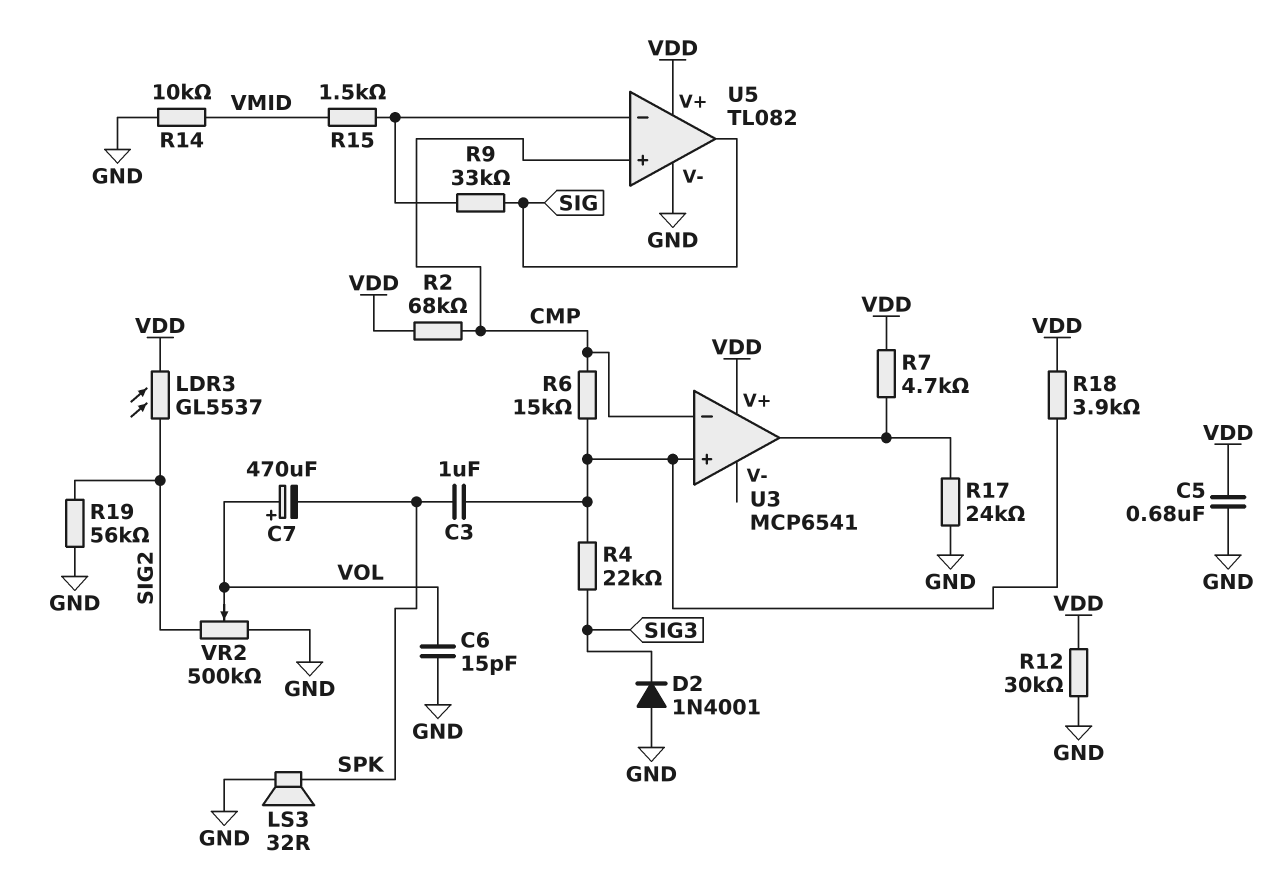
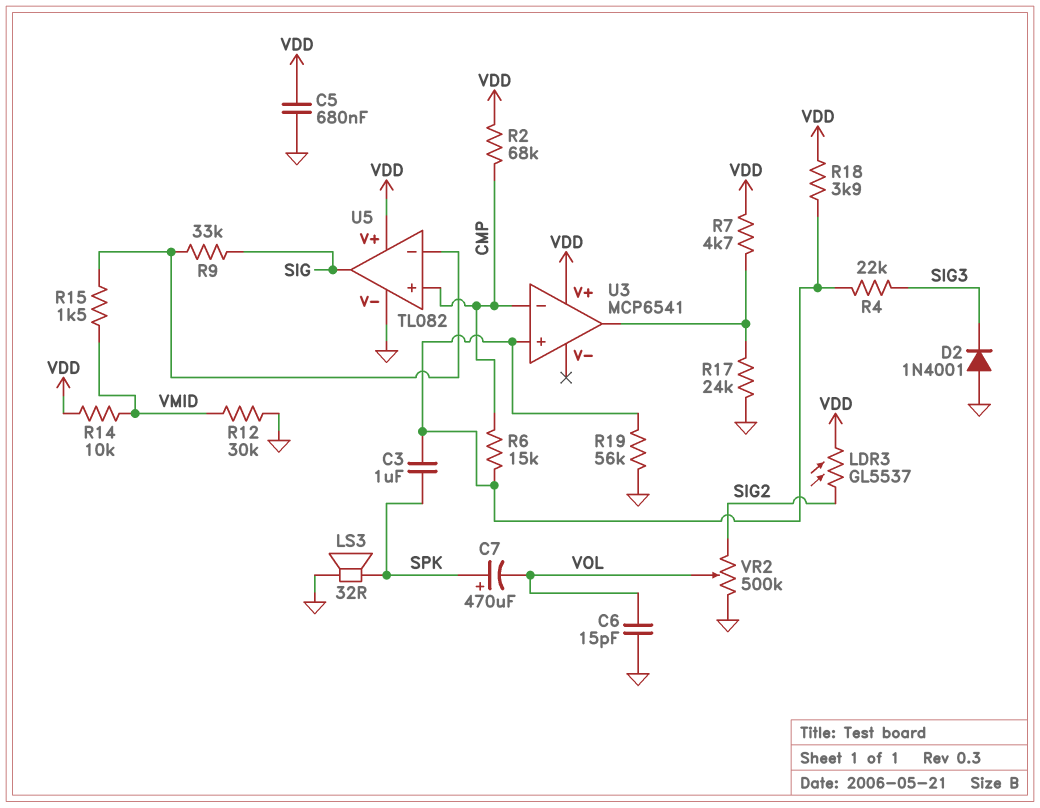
C7: 470uF (plus VOL, minus SPK) -> 470uF (plus SPK, minus VOL)
R12: 30k (GND, VDD) -> 30k (GND, VMID)
R14: 10k (GND, VMID) -> 10k (VDD, VMID)
R19: 56k (GND, SIG2) -> 56k (GND, U3/in+)

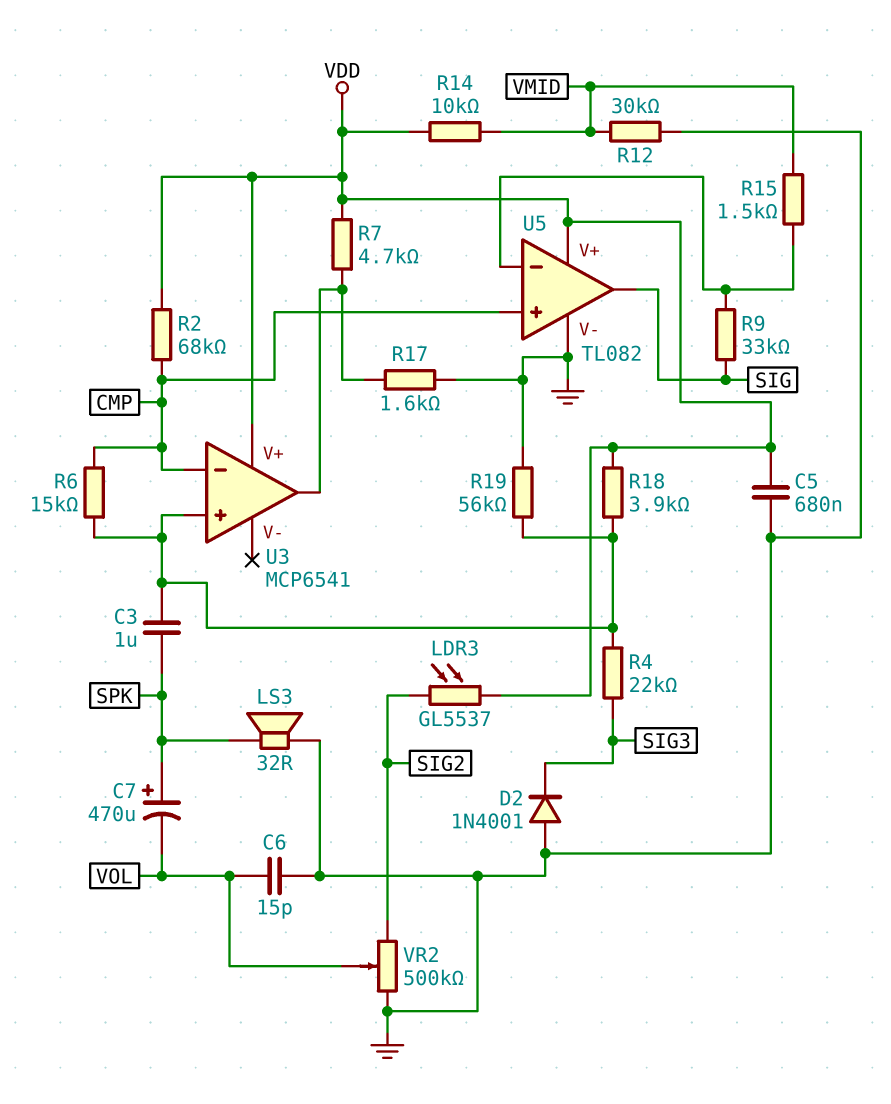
R17: 24k (GND, U3/out) -> 1.6k (GND, U3/out)

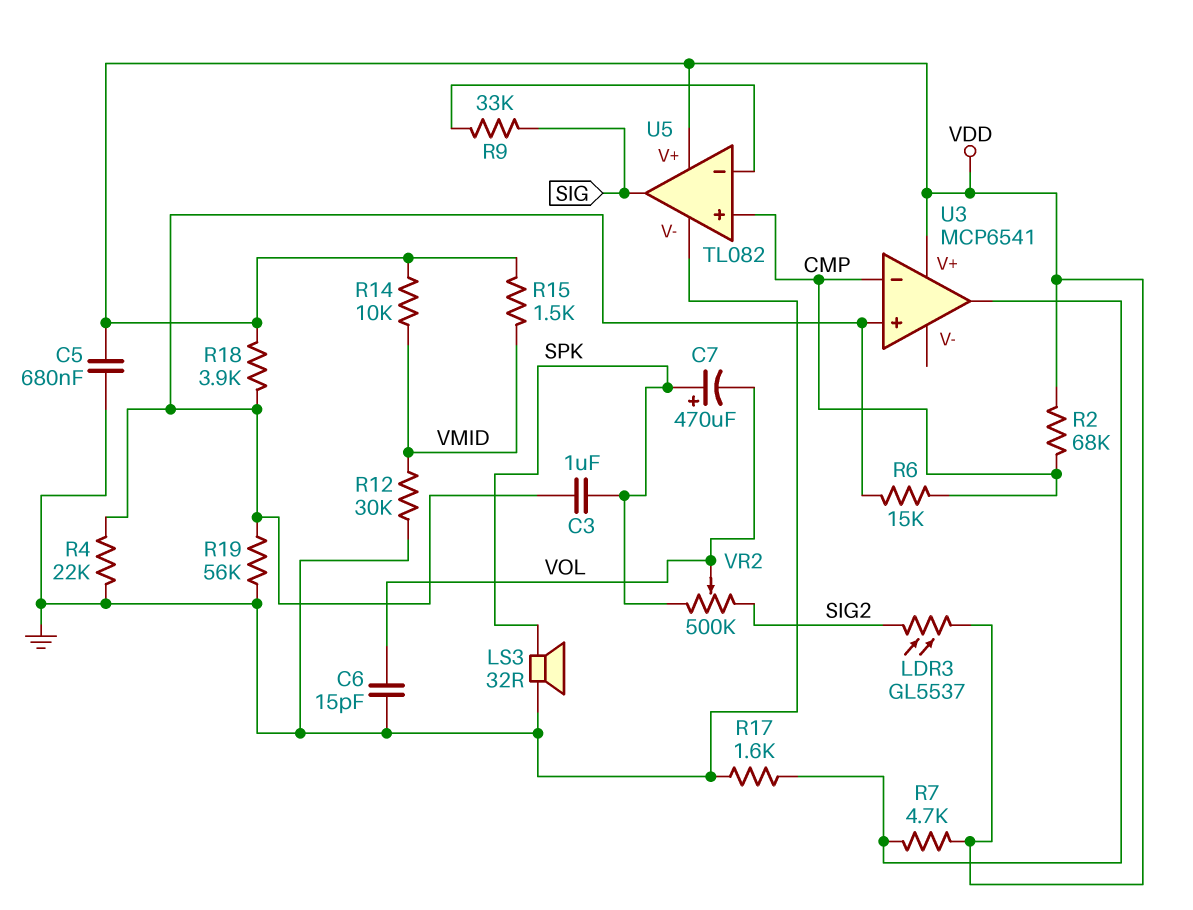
D2: diode 1N4001 (A GND, K SIG3) -> none
R4: 22k (SIG3, U3/in+) -> 22k (GND, U3/in+)
R15: 1.5k (U5/in-, VMID) -> 1.5k (VDD, VMID)
VR2: 500k (GND, SIG2, wiper VOL) -> 500k (SIG2, SPK, wiper VOL)

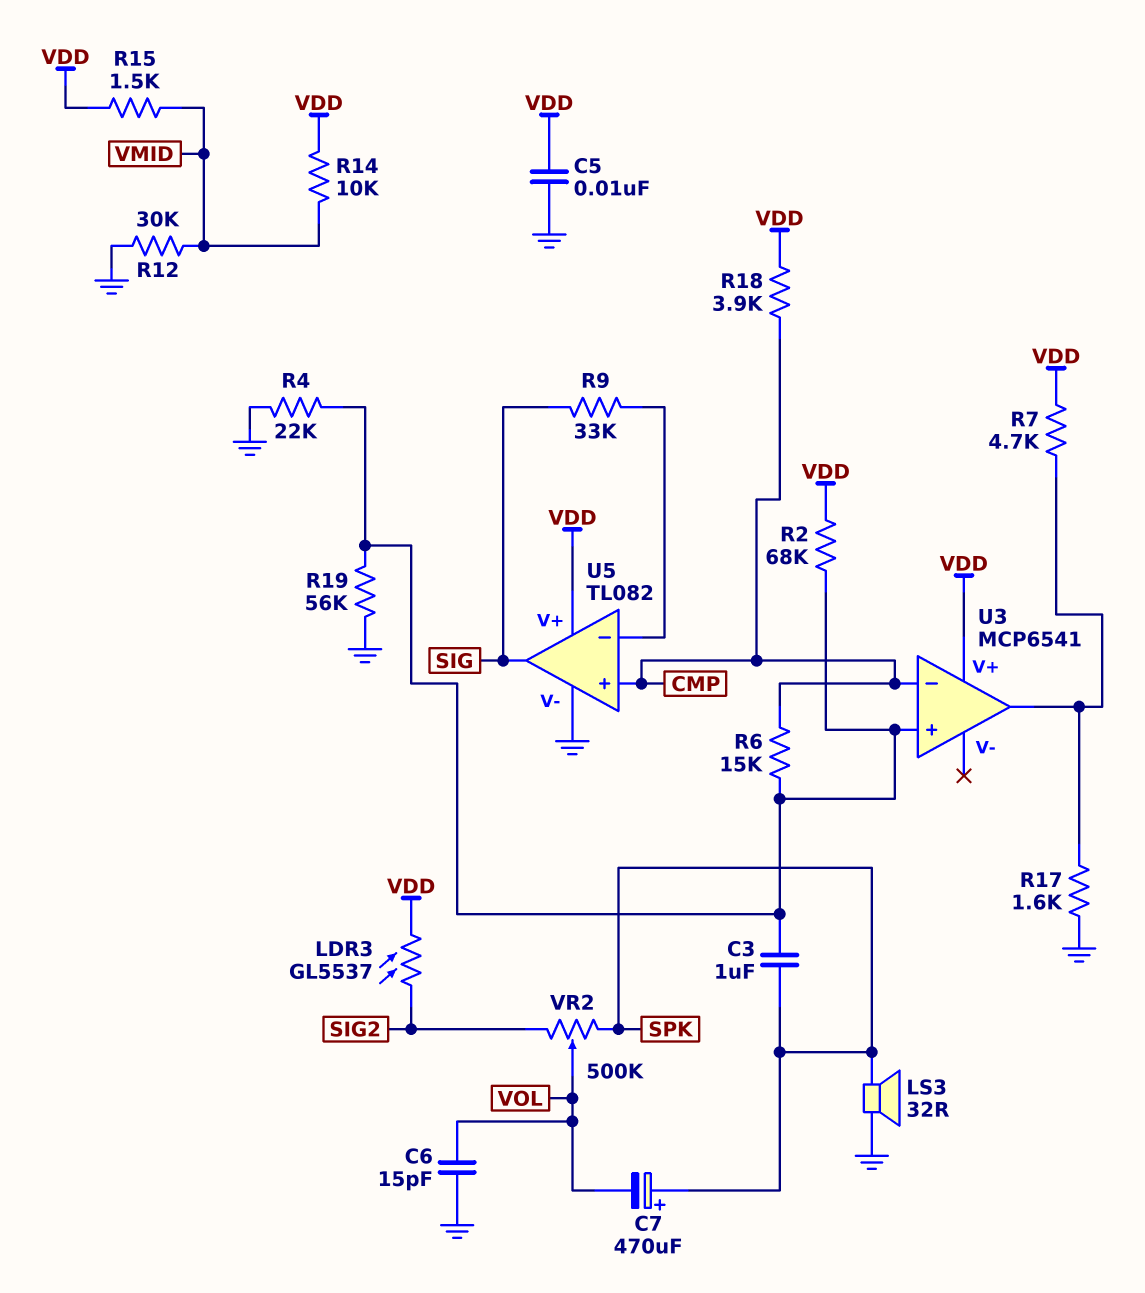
C5: 680nF (GND, VDD) -> 10nF (GND, VDD)
R2: 68k (CMP, VDD) -> 68k (U3/in+, VDD)
R18: 3.9k (U3/in+, VDD) -> 3.9k (CMP, VDD)

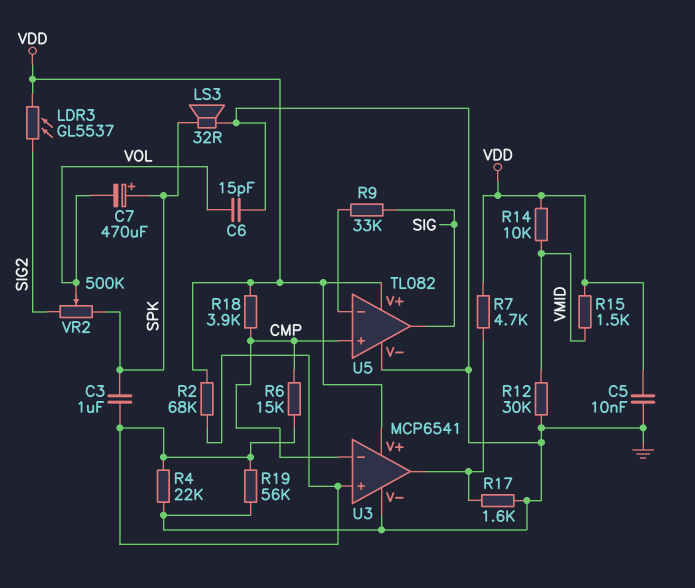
U3 pin V-: none -> GND

